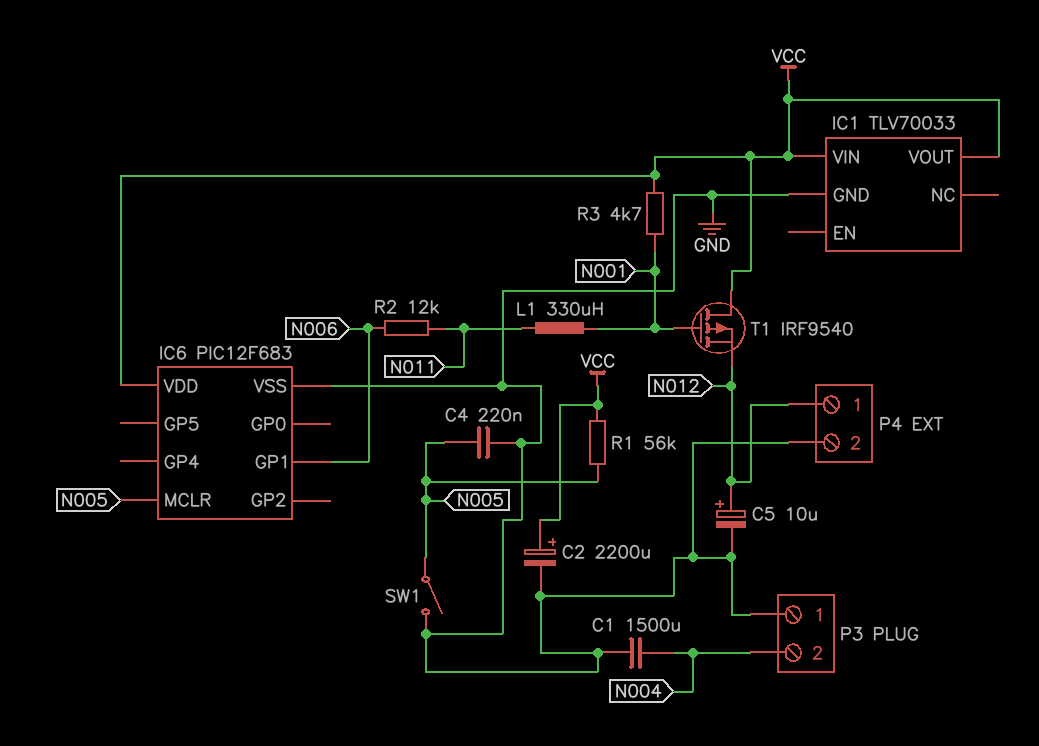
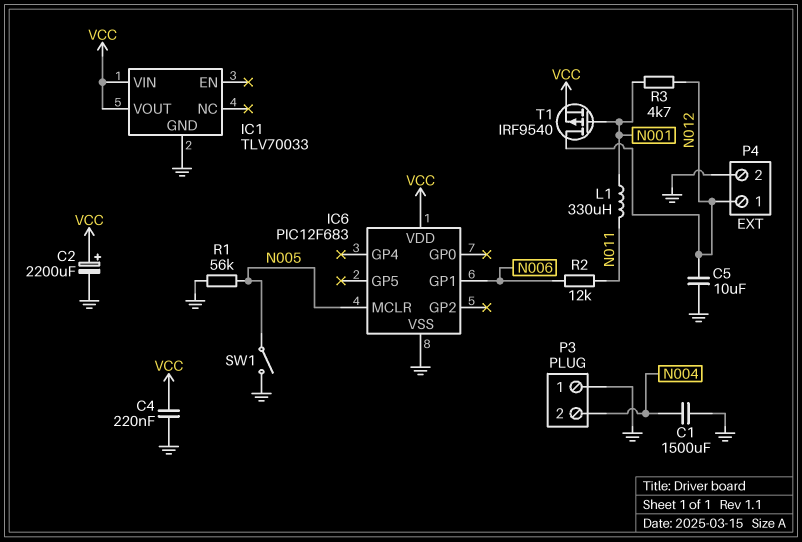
C4: 220nF (GND, N005) -> 220nF (GND, VCC)
C5: 10uF (plus N012, minus GND) -> 10uF (GND, N012)
R1: 56k (N005, VCC) -> 56k (GND, N005)
R3: 4.7k (N001, VCC) -> 4.7k (N001, N012)
T1: PMOS IRF9540 (G N001, D VCC, S N012) -> PMOS IRF9540 (G N001, D N012, S VCC)

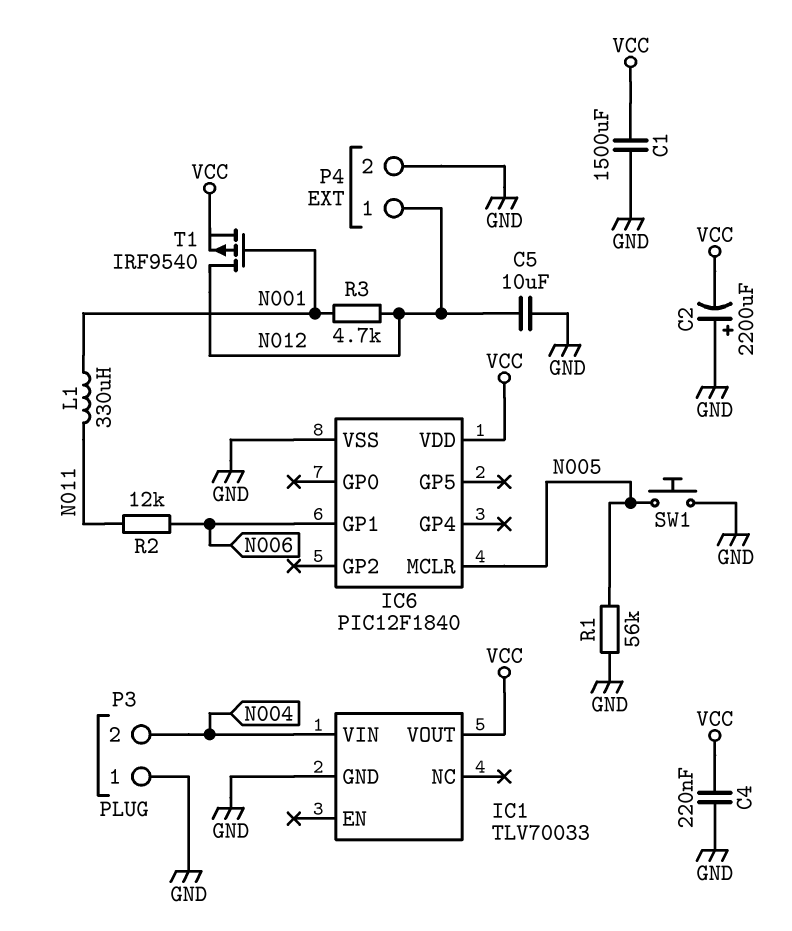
C1: 1500uF (GND, N004) -> 1500uF (GND, VCC)
C2: 2200uF (plus VCC, minus GND) -> 2200uF (plus GND, minus VCC)
IC1 pin VIN: VCC -> N004
IC6: PIC12F683 -> PIC12F1840
SW1: switch (GND, N005) -> button (GND, N005)

